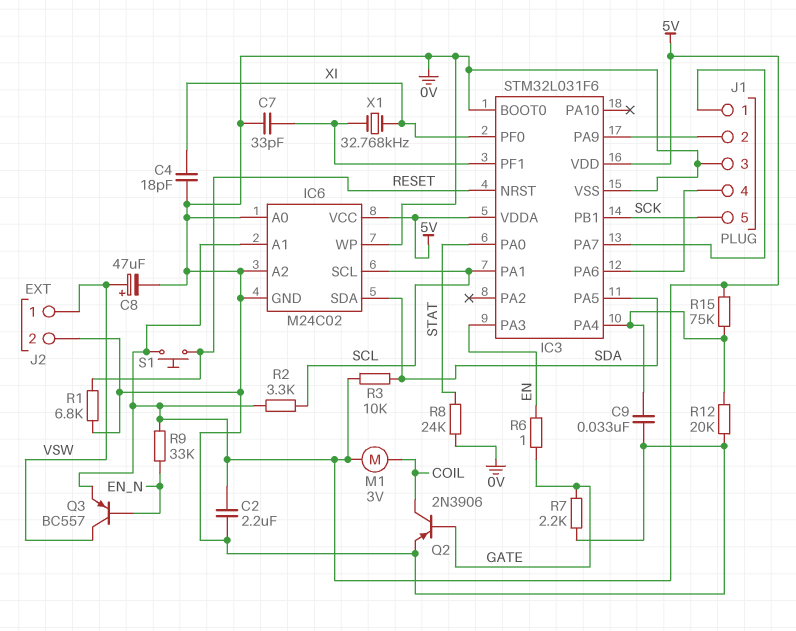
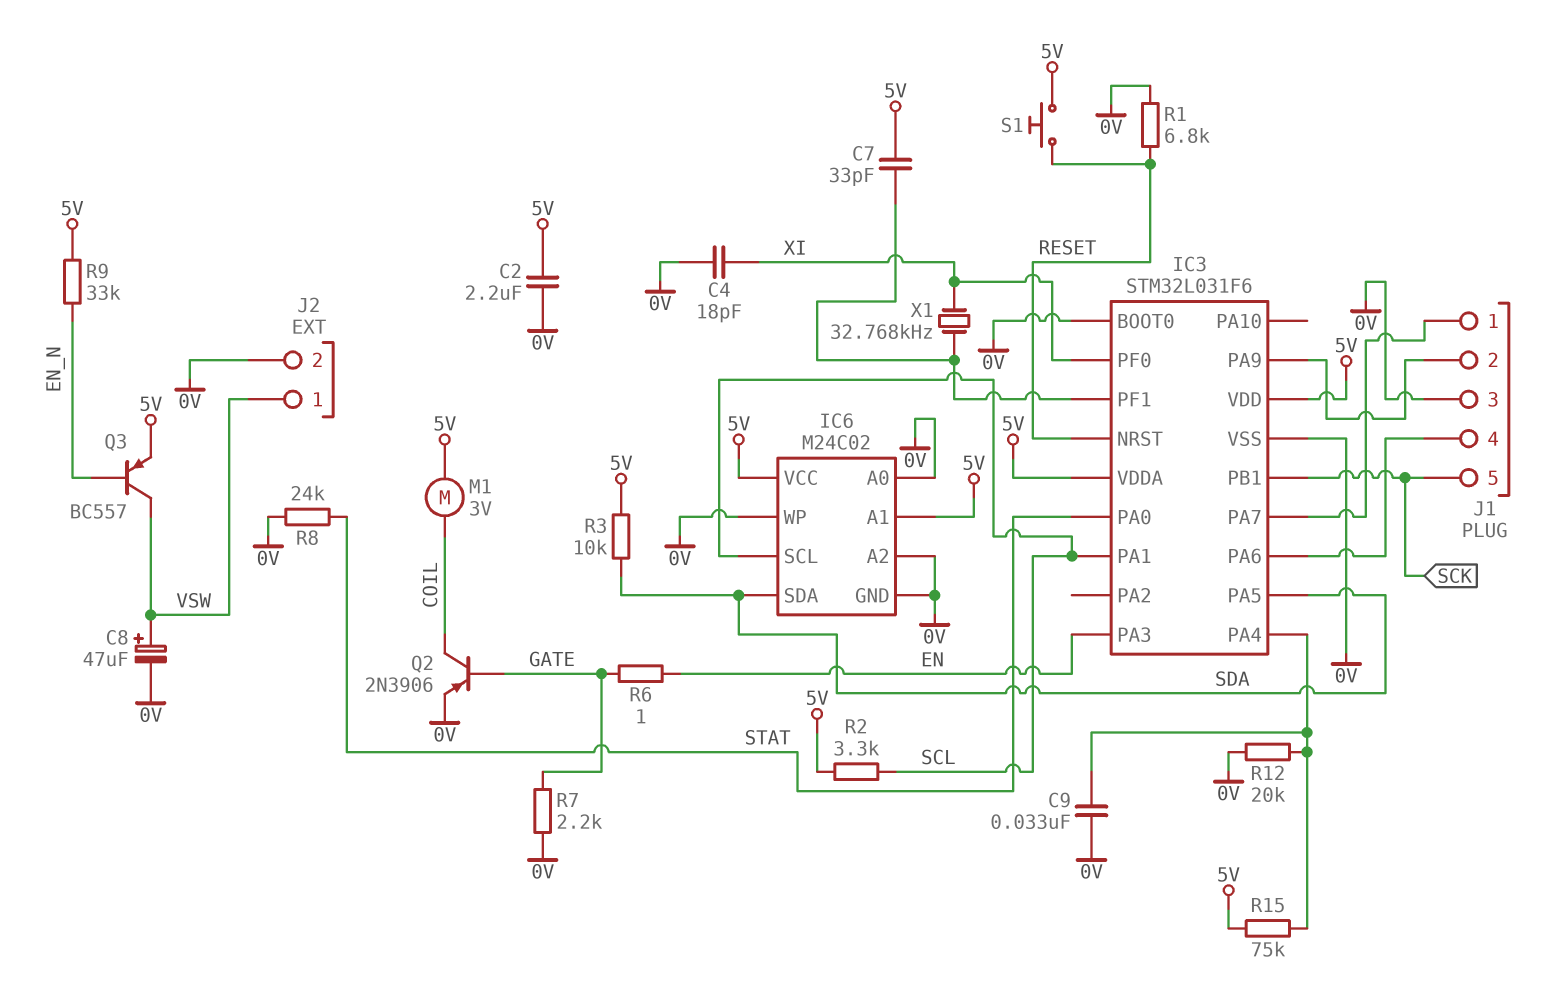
C7: 33pF (0V, IC3/PF1) -> 33pF (5V, IC3/PF1)

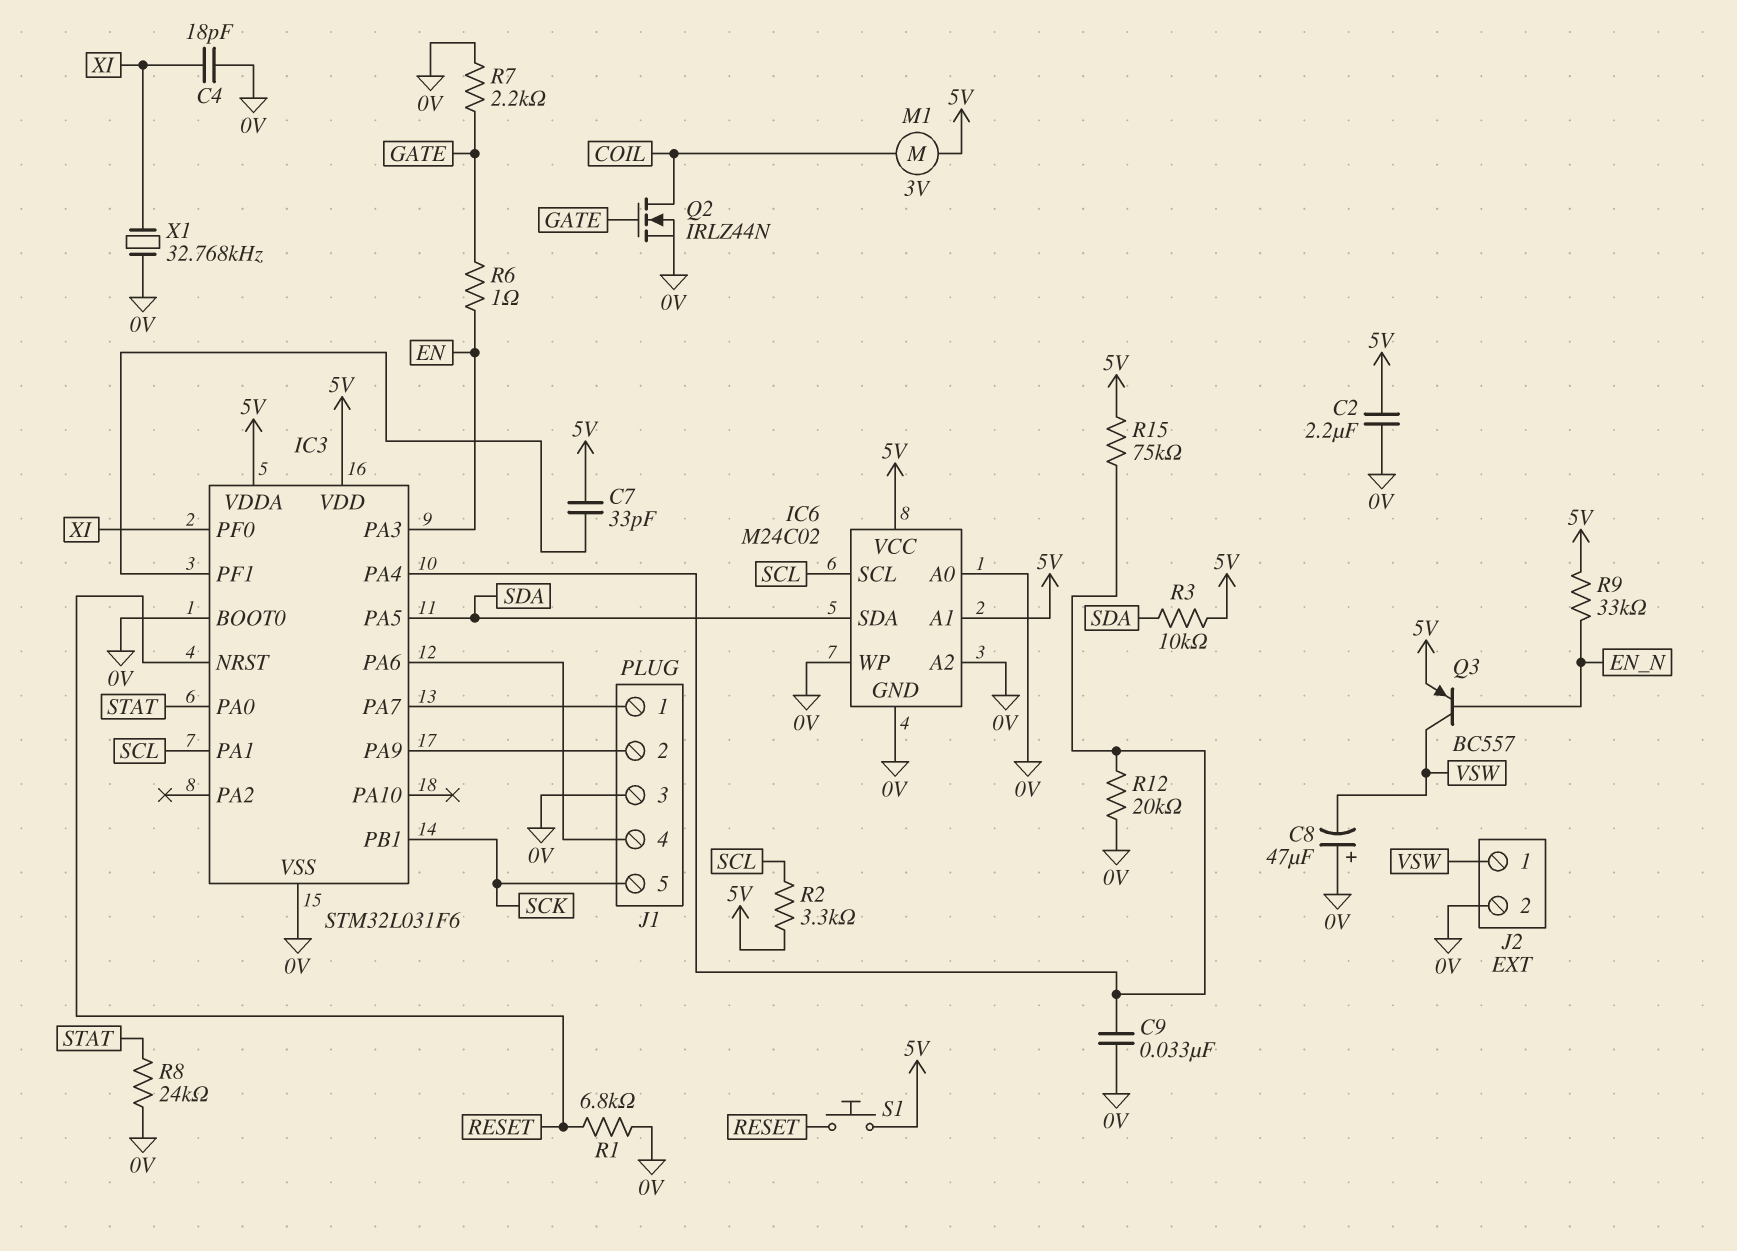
C8: 47uF (plus VSW, minus 0V) -> 47uF (plus 0V, minus VSW)
Q2: PNP 2N3906 (B GATE, C COIL, E 0V) -> NMOS IRLZ44N (G GATE, D COIL, S 0V)
X1: 32.768kHz (IC3/PF1, XI) -> 32.768kHz (0V, XI)

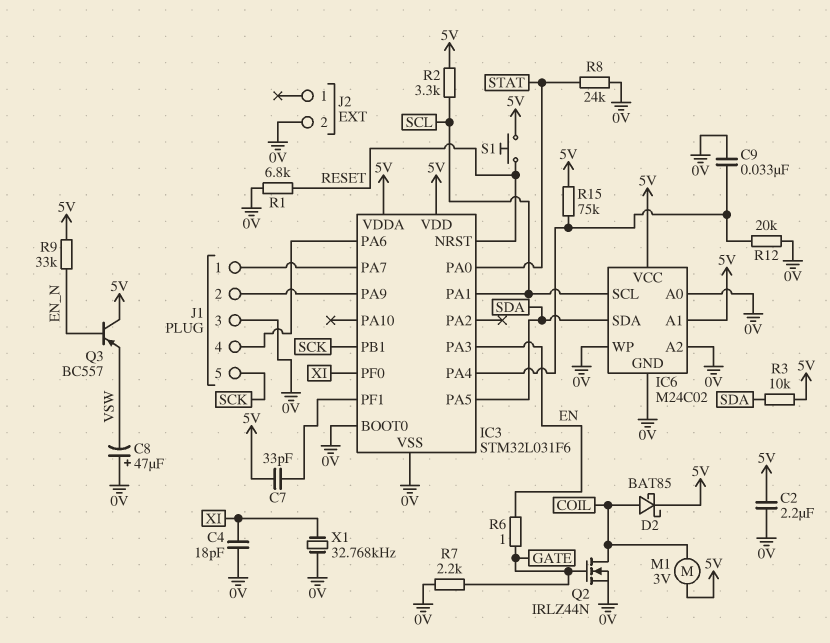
D2: none -> schottky BAT85 (A COIL, K 5V)
J2 pin 1: VSW -> none
Q3: PNP BC557 (B EN_N, C VSW, E 5V) -> PNP BC557 (B EN_N, C 5V, E VSW)

